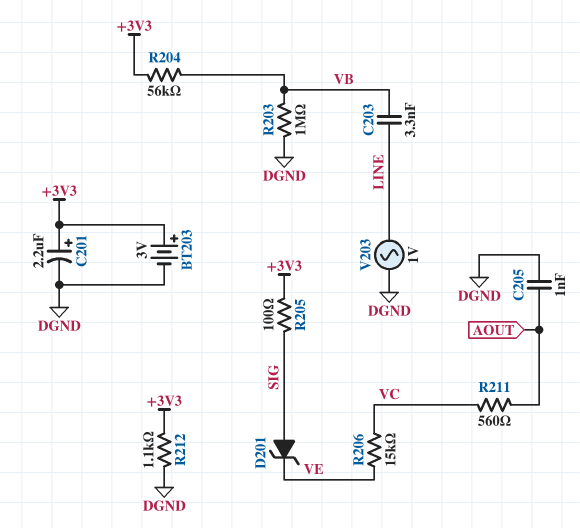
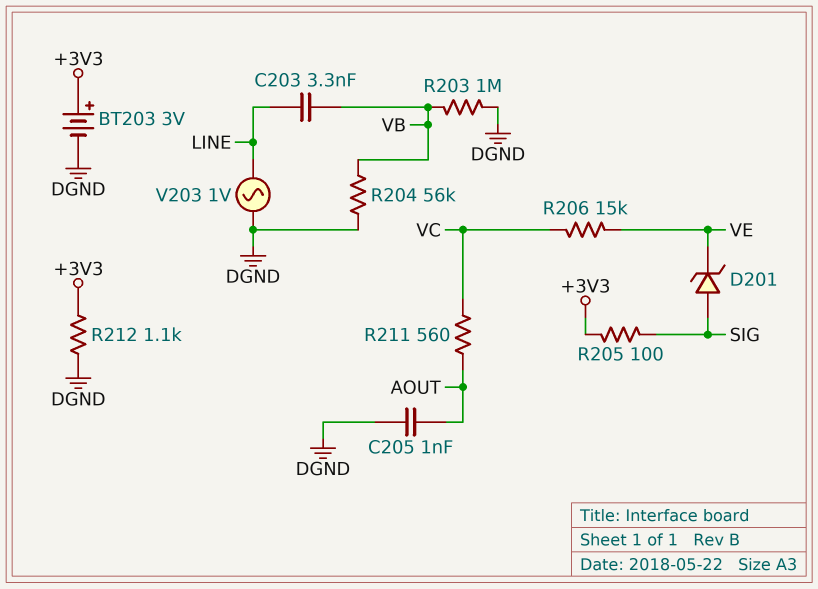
C201: 2.2uF (plus +3V3, minus DGND) -> none
R204: 56k (+3V3, VB) -> 56k (DGND, VB)

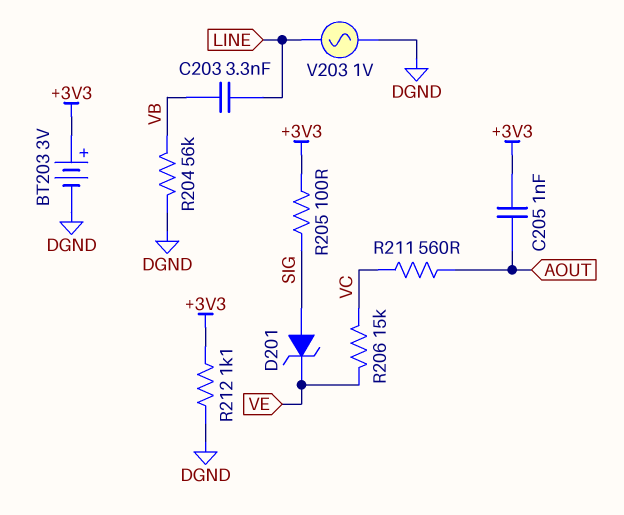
C205: 1nF (AOUT, DGND) -> 1nF (+3V3, AOUT)
R203: 1M (DGND, VB) -> none

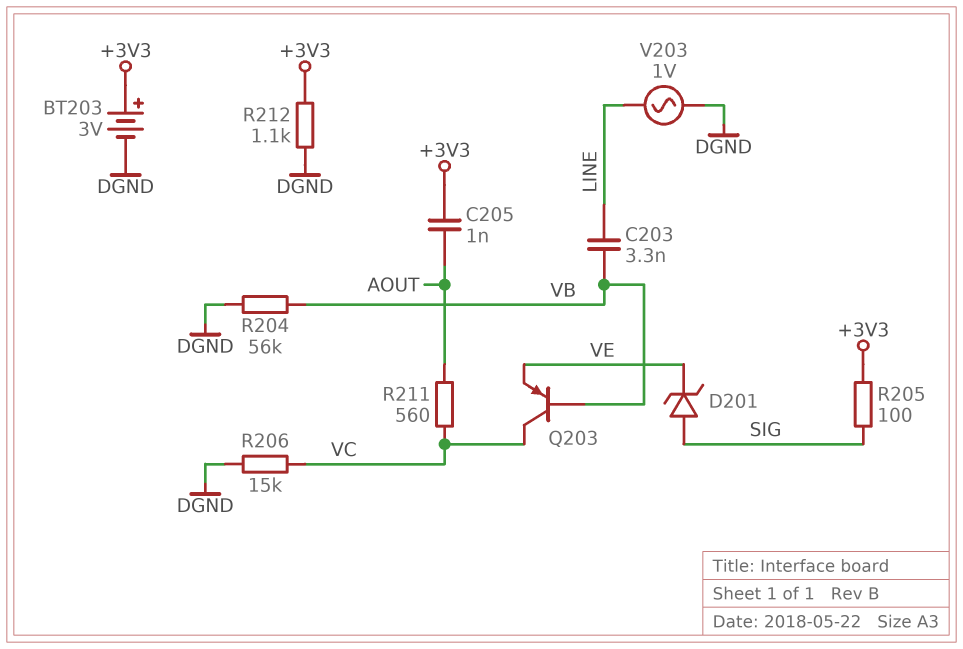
Q203: none -> PNP (B VB, C VC, E VE)
R206: 15k (VC, VE) -> 15k (DGND, VC)

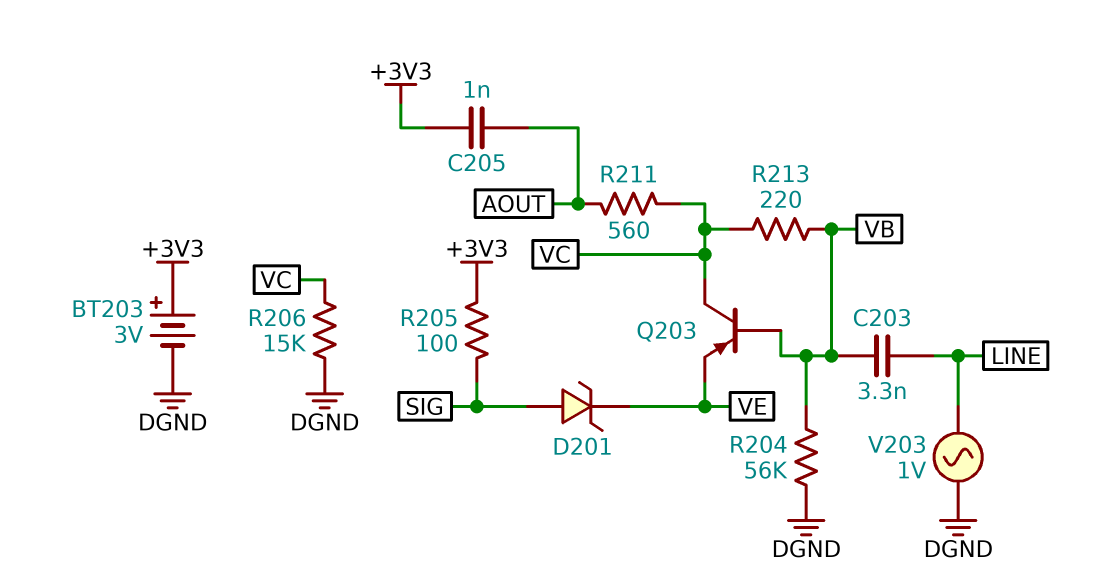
R212: 1.1k (+3V3, DGND) -> none
R213: none -> 220 (VB, VC)

